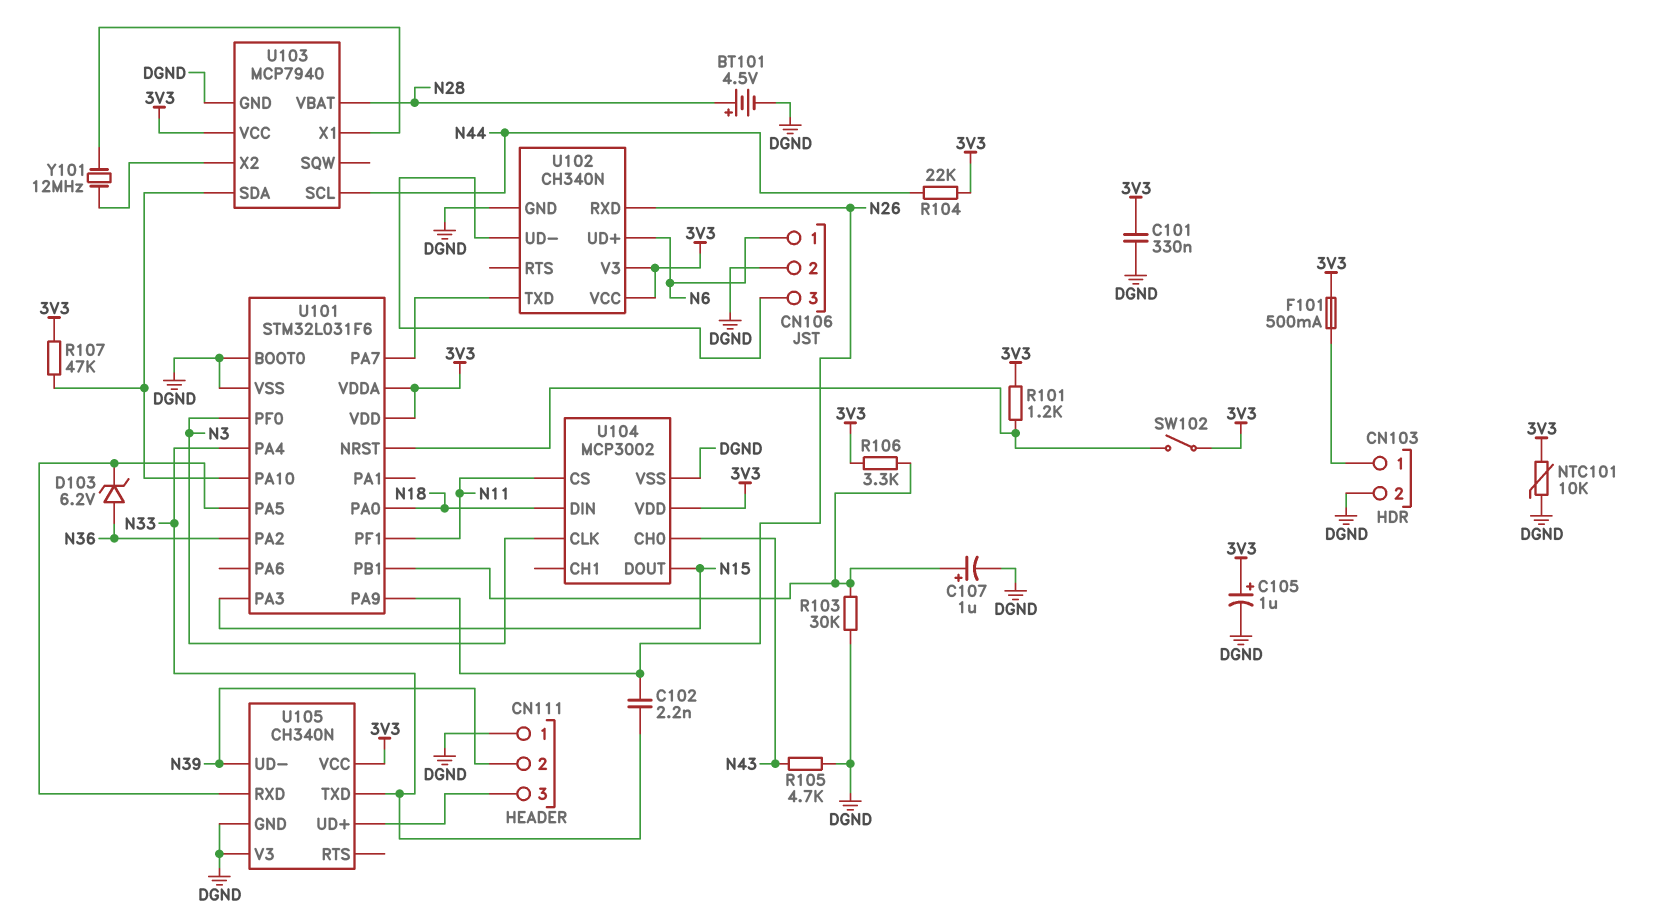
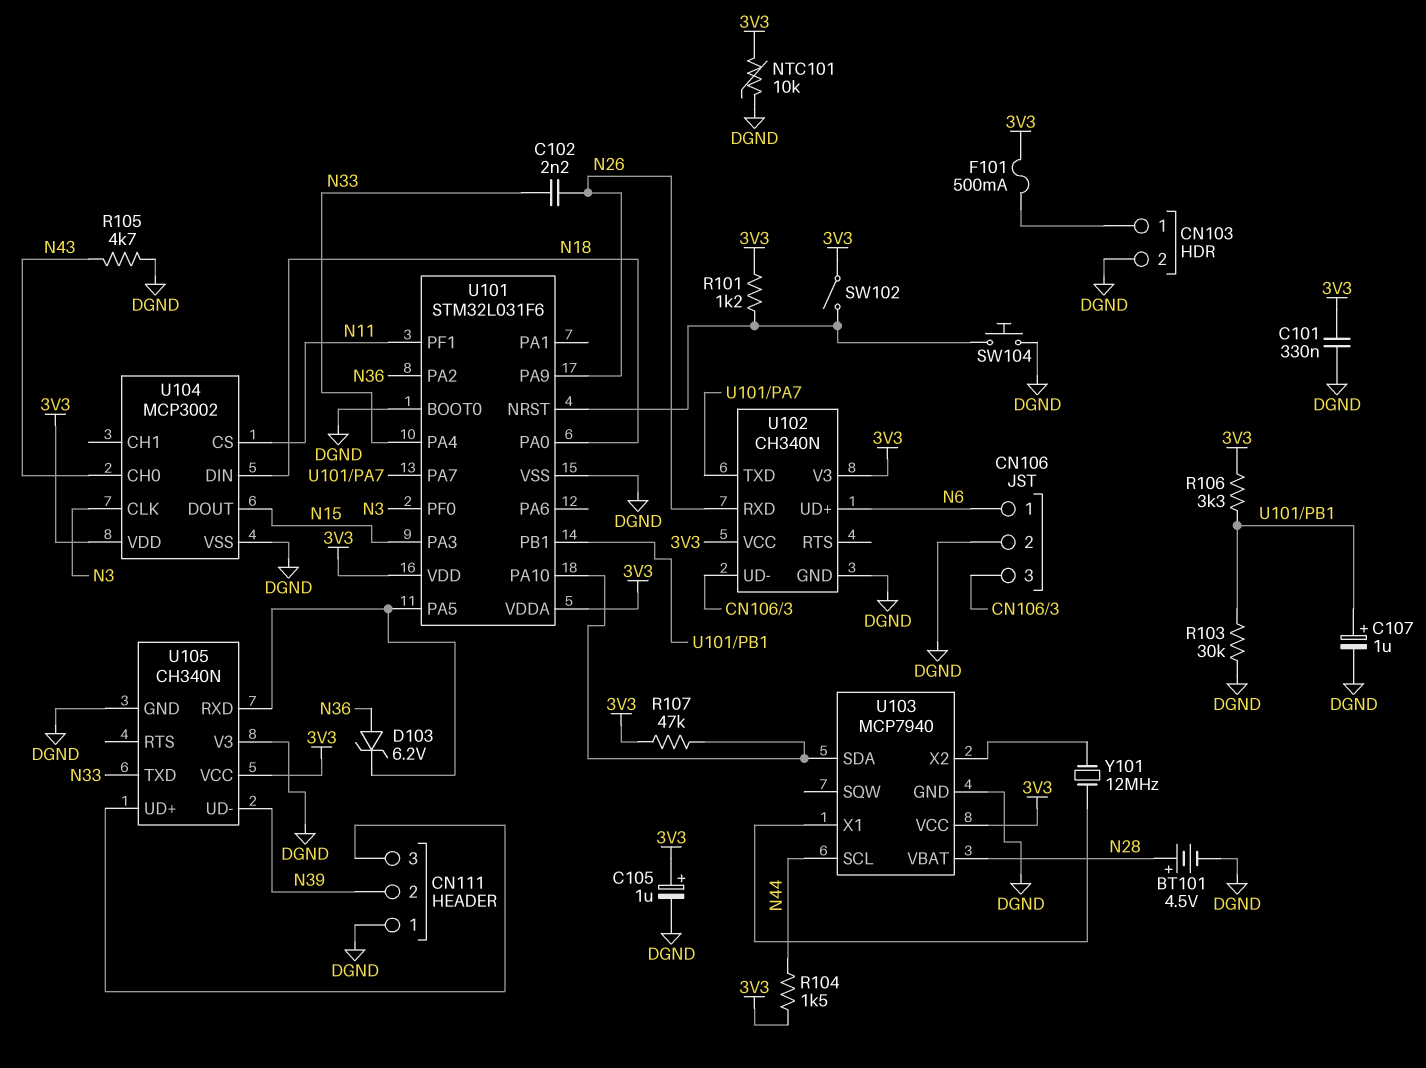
R104: 22k (3V3, N44) -> 1.5k (3V3, N44)
SW104: none -> button (DGND, U101/NRST)

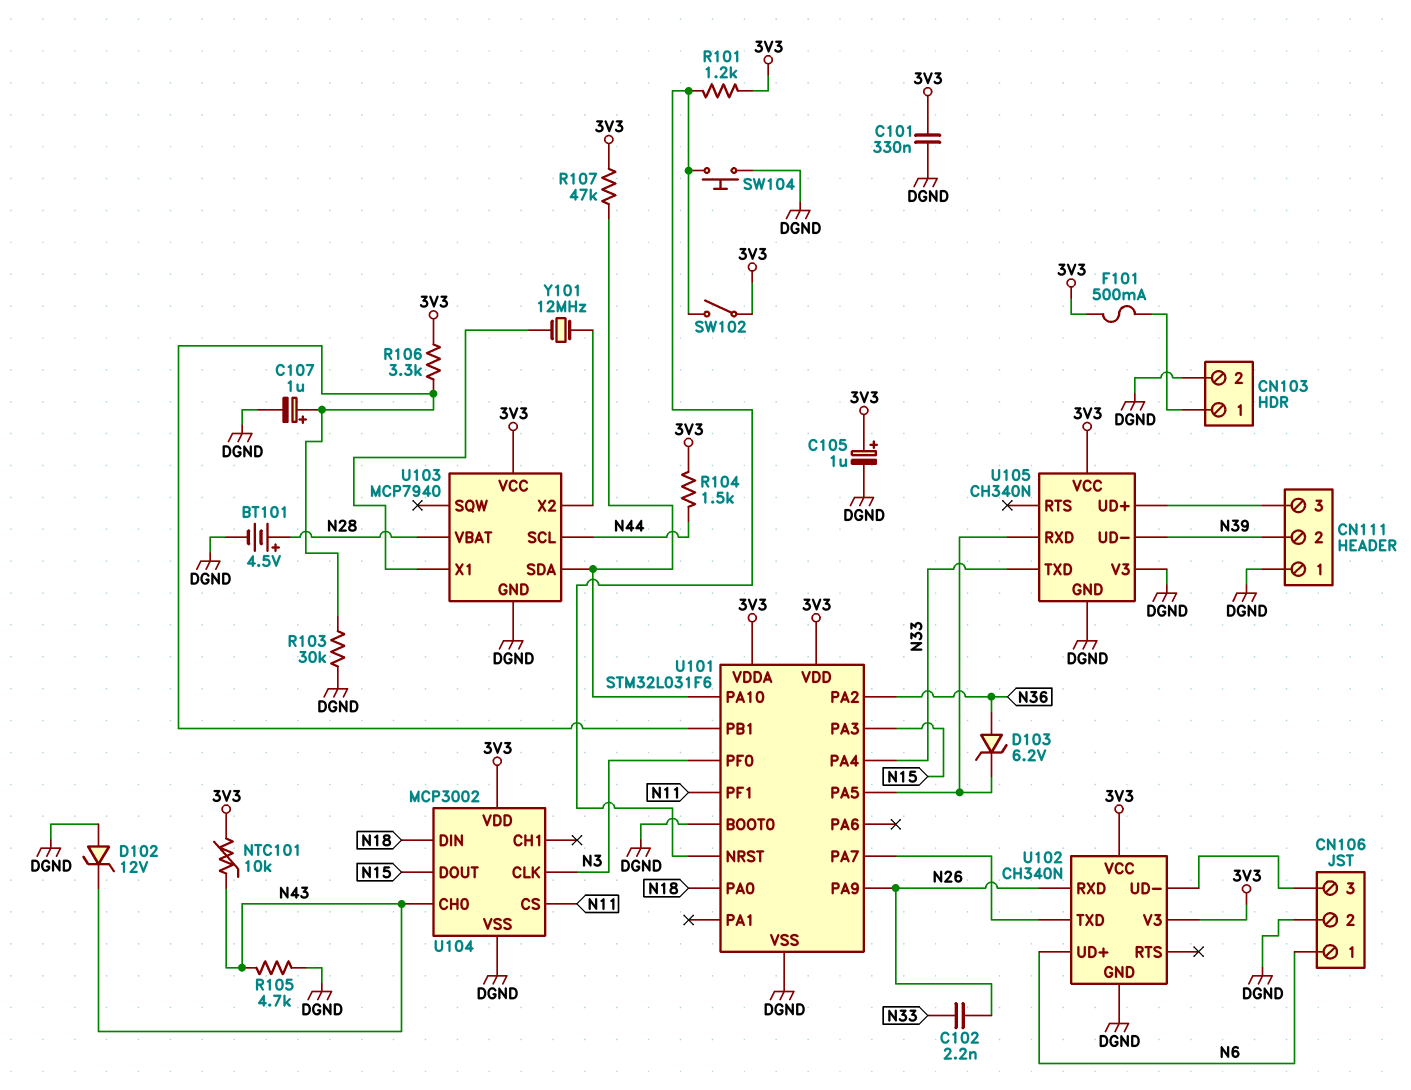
D102: none -> zener 12V (A DGND, K N43)
NTC101: 10k (3V3, DGND) -> 10k (3V3, N43)

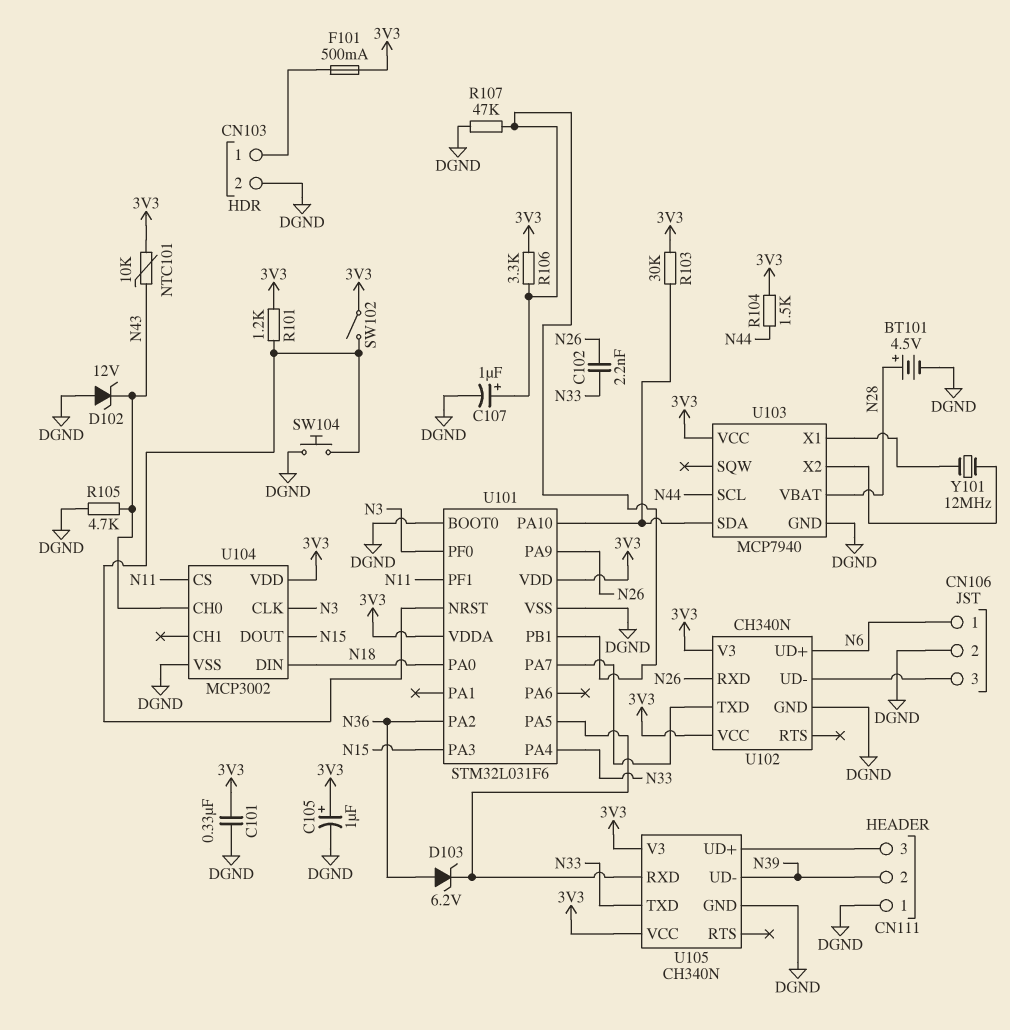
R103: 30k (DGND, U101/PB1) -> 30k (3V3, U101/PA10)
R107: 47k (3V3, U101/PA10) -> 47k (DGND, U101/PB1)
U105 pin V3: DGND -> 3V3

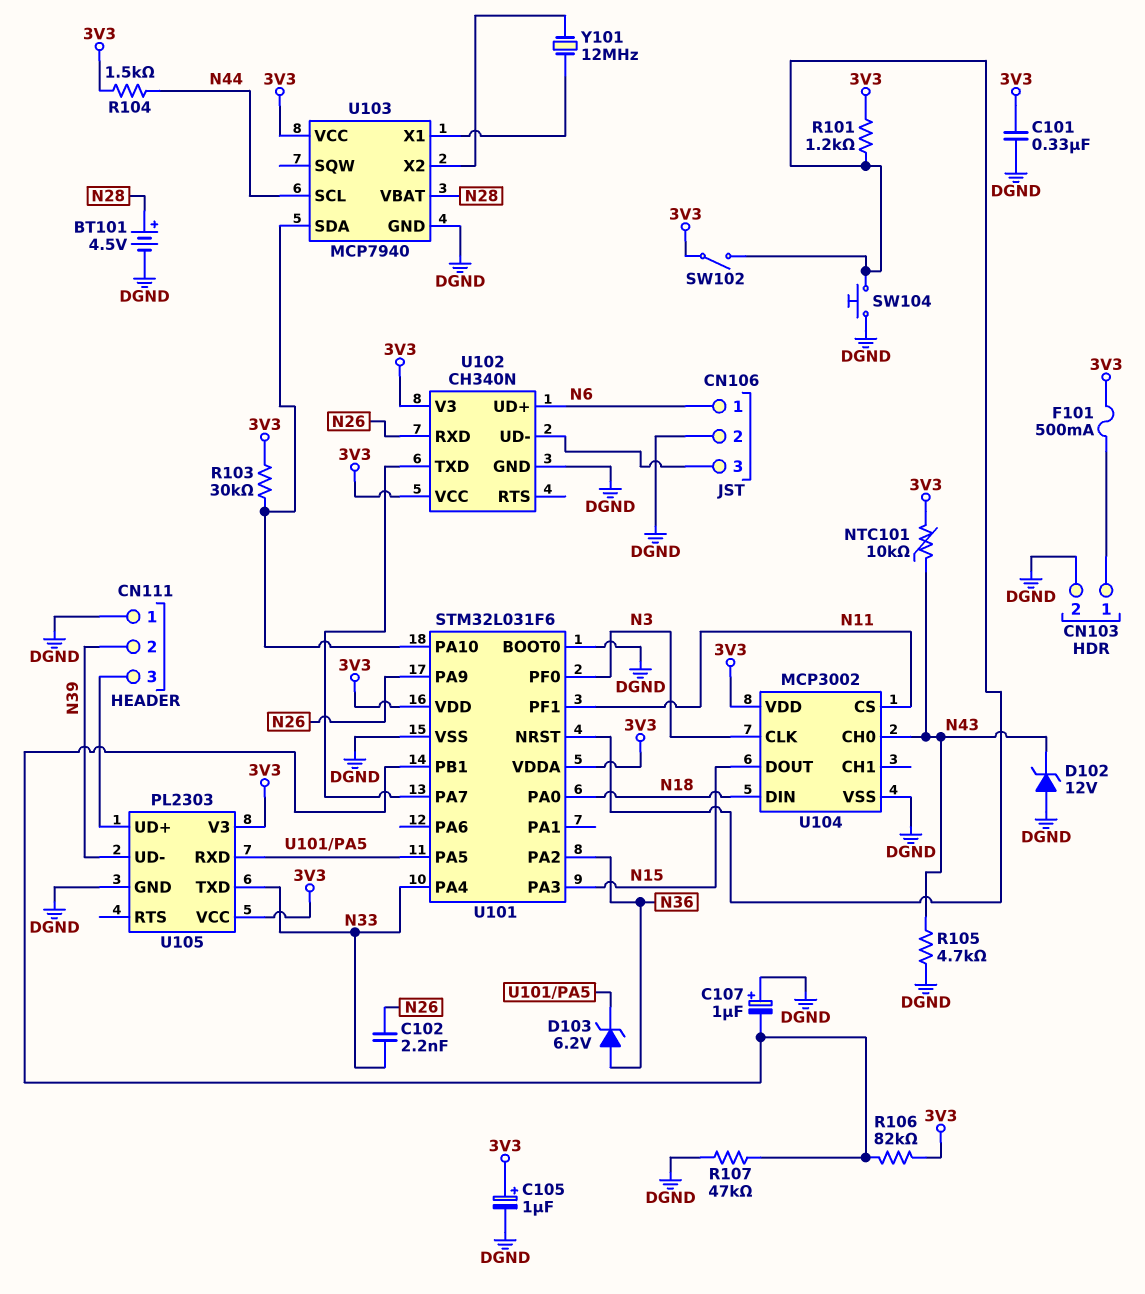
C107: 1uF (plus U101/PB1, minus DGND) -> 1uF (plus DGND, minus U101/PB1)
R106: 3.3k (3V3, U101/PB1) -> 82k (3V3, U101/PB1)
U105: CH340N -> PL2303

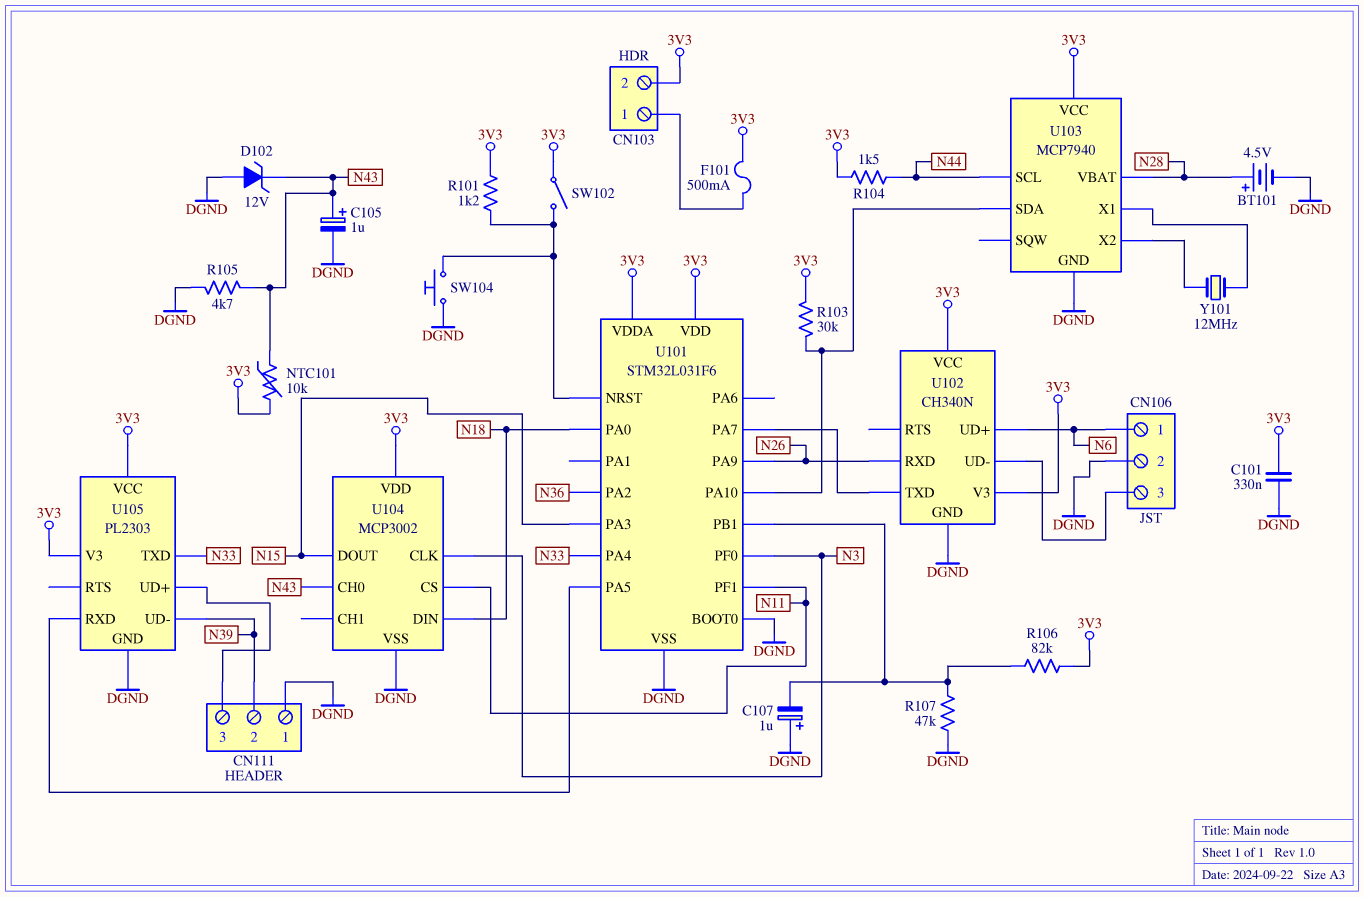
C102: 2.2nF (N26, N33) -> none
C105: 1uF (plus 3V3, minus DGND) -> 1uF (plus N43, minus DGND)
CN103 pin 2: DGND -> 3V3
D103: zener 6.2V (A N36, K U101/PA5) -> none

